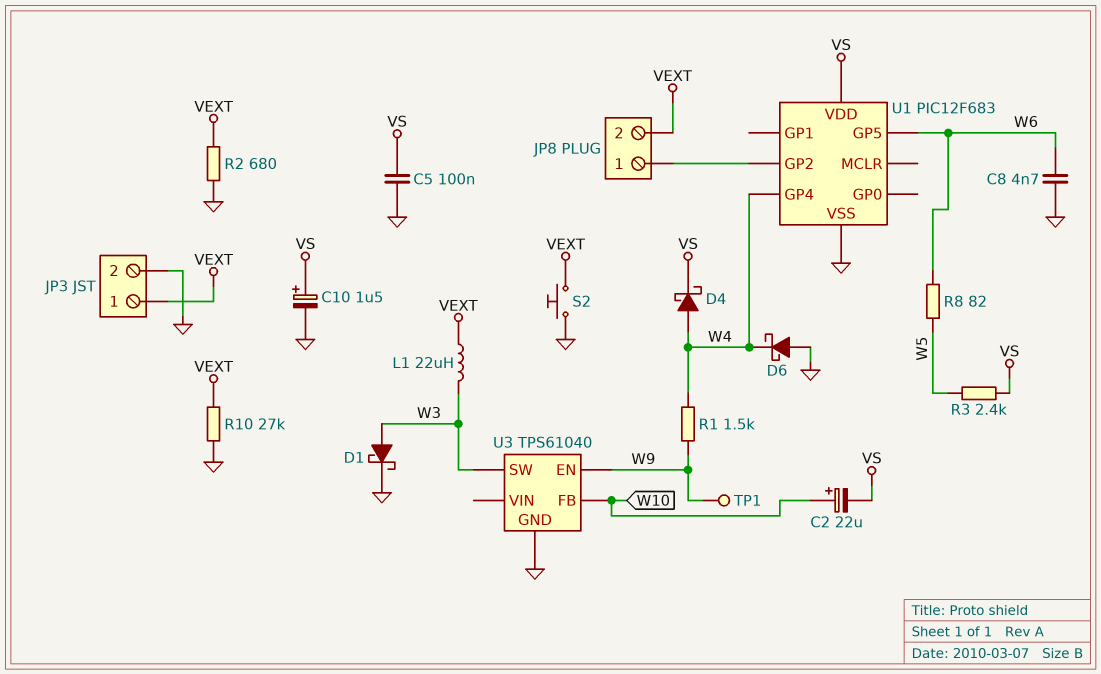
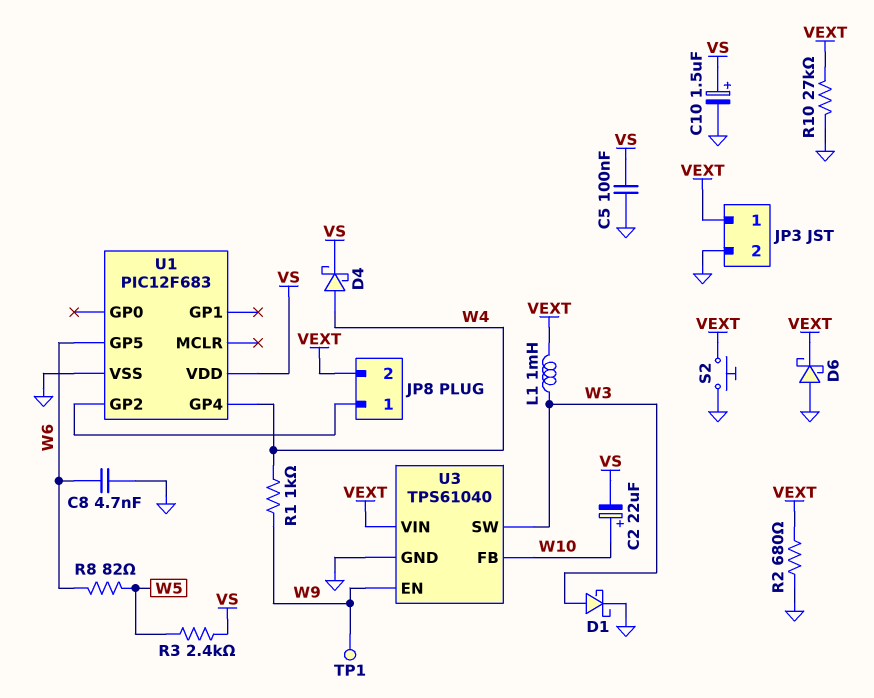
D6: schottky (A GND, K W4) -> schottky (A GND, K VEXT)
L1: 22uH (VEXT, W3) -> 1mH (VEXT, W3)
R1: 1.5k (W4, W9) -> 1k (W4, W9)
U3 pin VIN: none -> VEXT

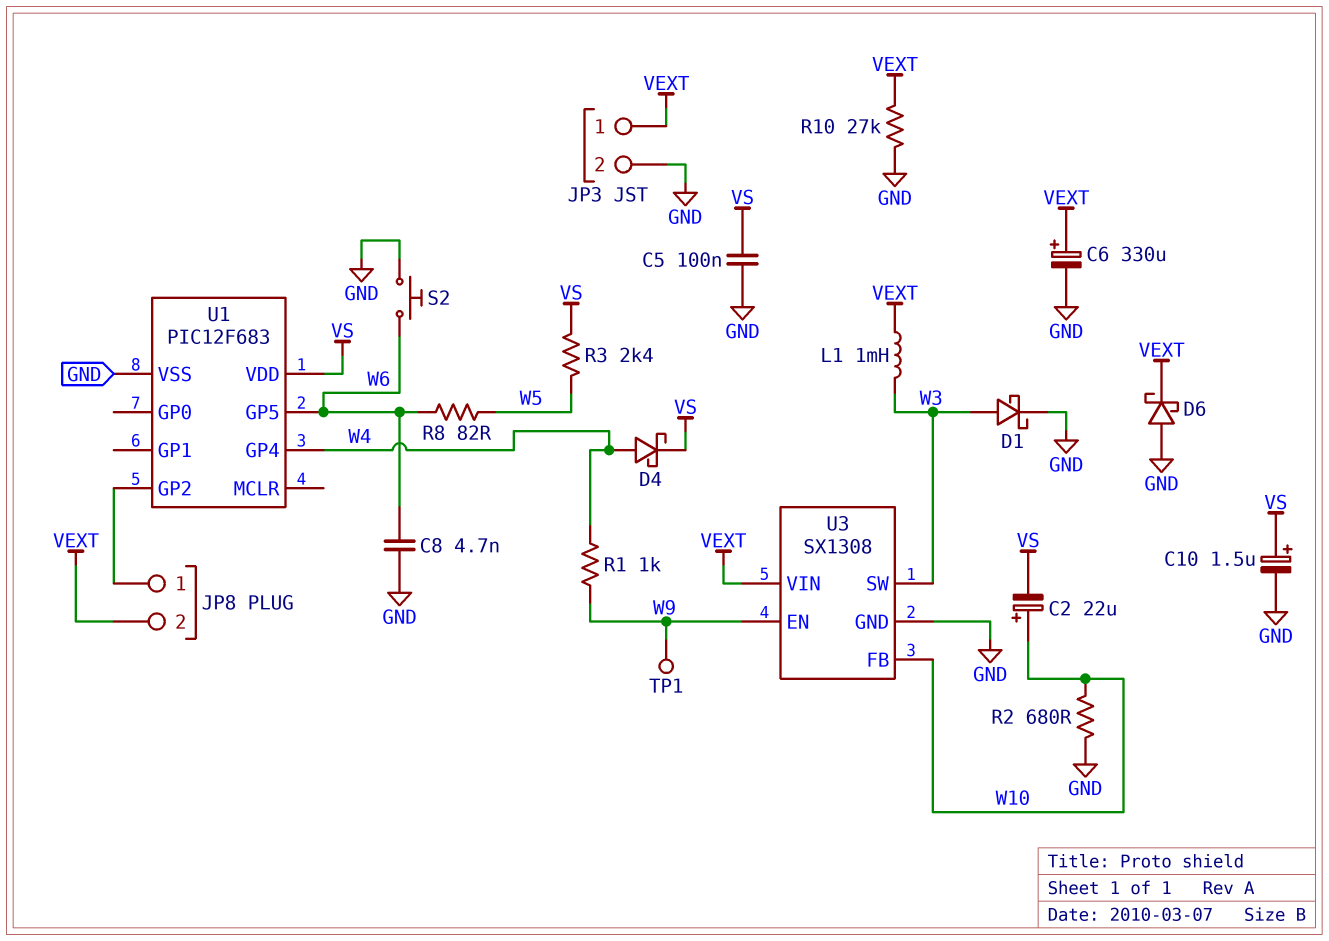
C6: none -> 330uF (plus VEXT, minus GND)
R2: 680 (GND, VEXT) -> 680 (GND, W10)
S2: button (GND, VEXT) -> button (GND, W6)
U3: TPS61040 -> SX1308

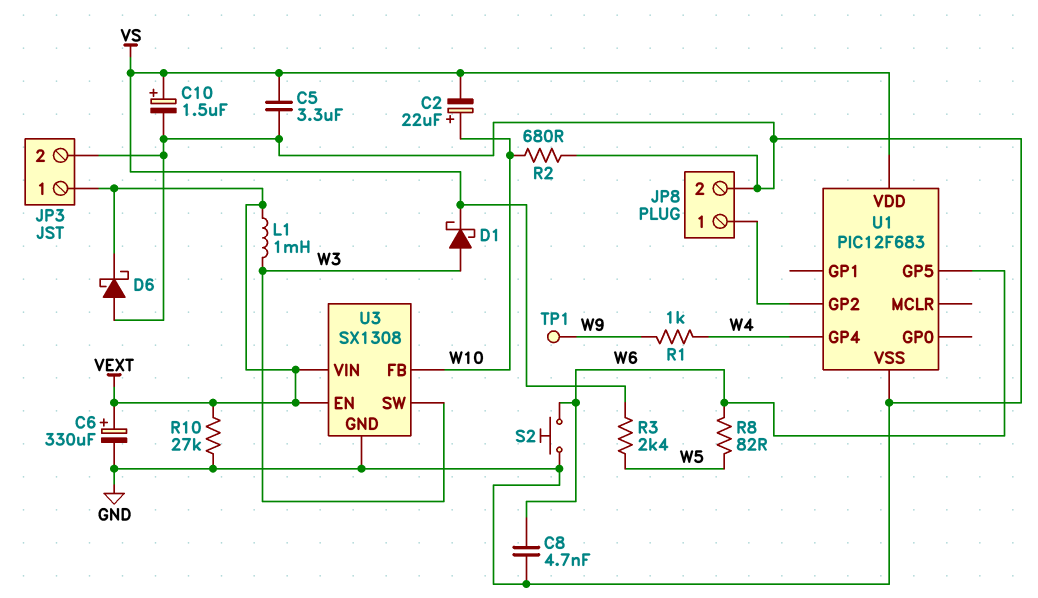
C5: 100nF (GND, VS) -> 3.3uF (GND, VS)
D1: schottky (A W3, K GND) -> schottky (A W3, K VS)
D4: schottky (A W4, K VS) -> none
JP8 pin 2: VEXT -> GND
U3 pin EN: W9 -> VEXT

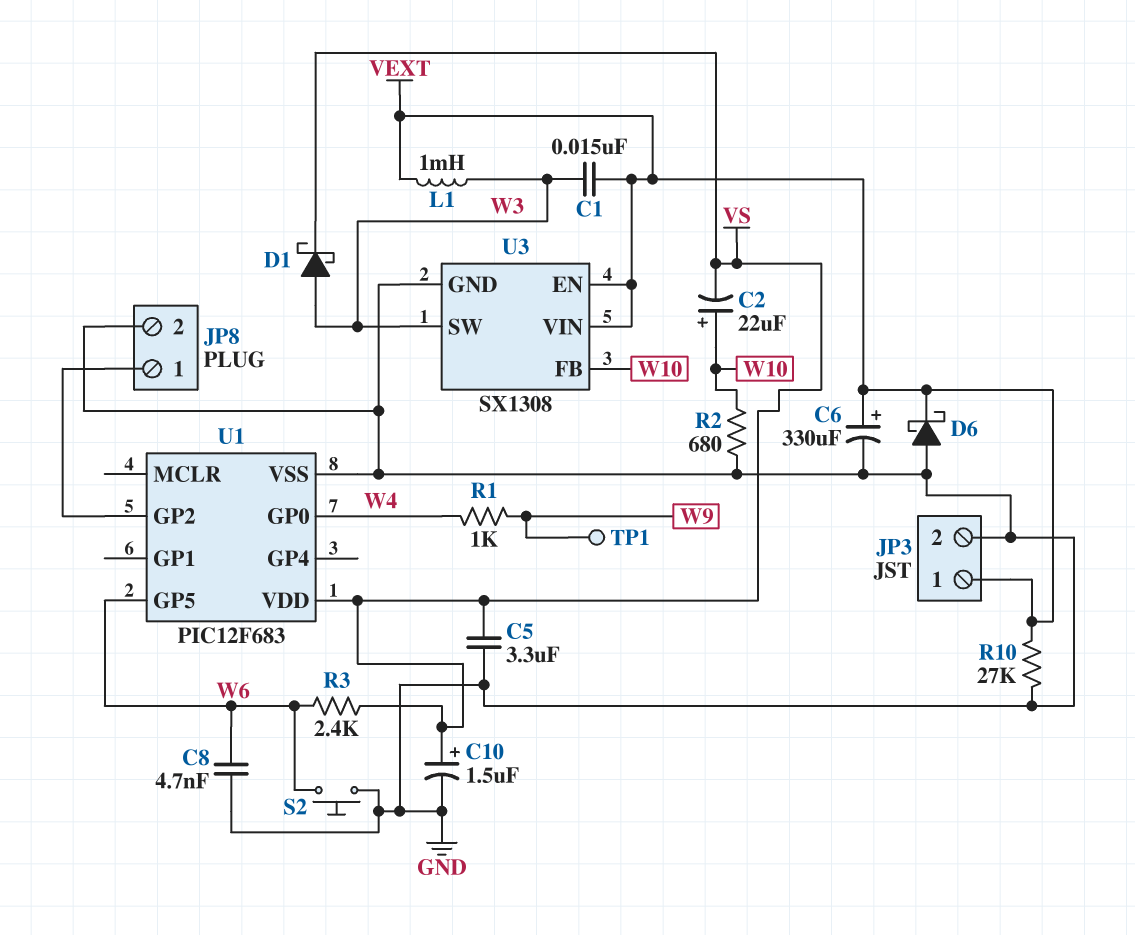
C1: none -> 15nF (VEXT, W3)
R3: 2.4k (VS, W5) -> 2.4k (VS, W6)
R8: 82 (W5, W6) -> none
U1 pin GP0: none -> W4
U1 pin GP4: W4 -> none

